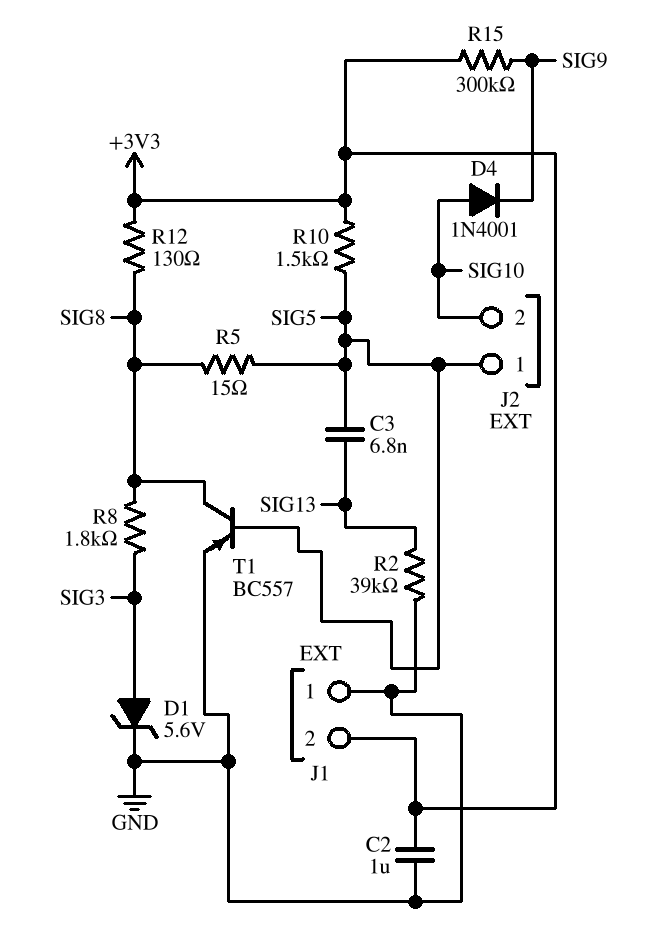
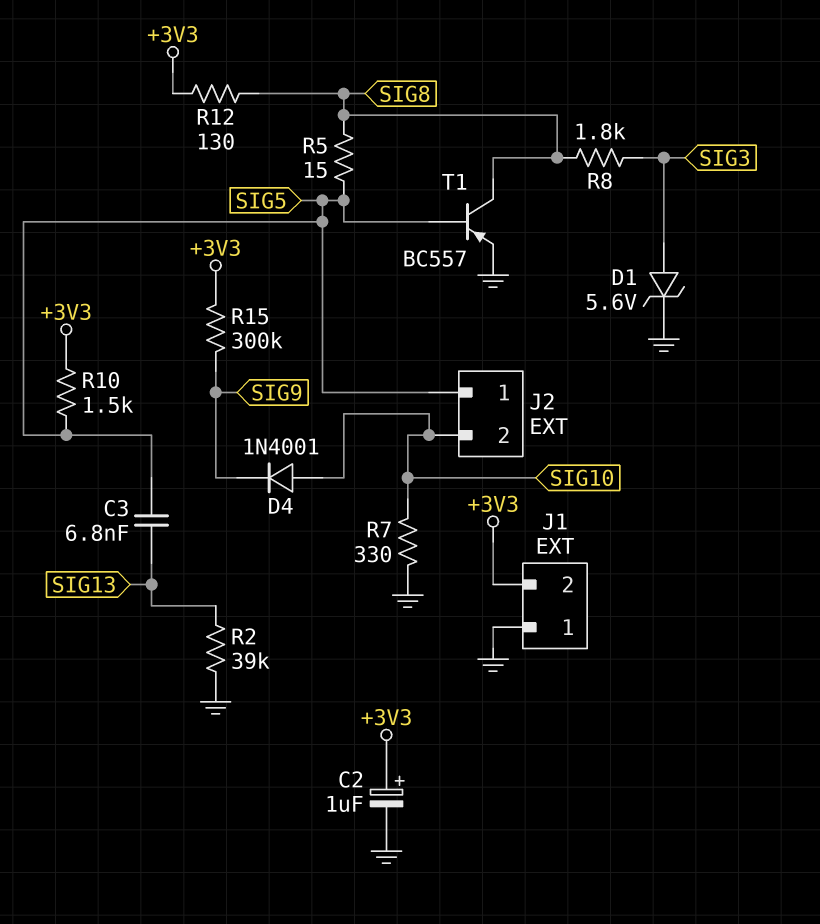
C2: 1uF (+3V3, GND) -> 1uF (plus +3V3, minus GND)
R7: none -> 330 (GND, SIG10)

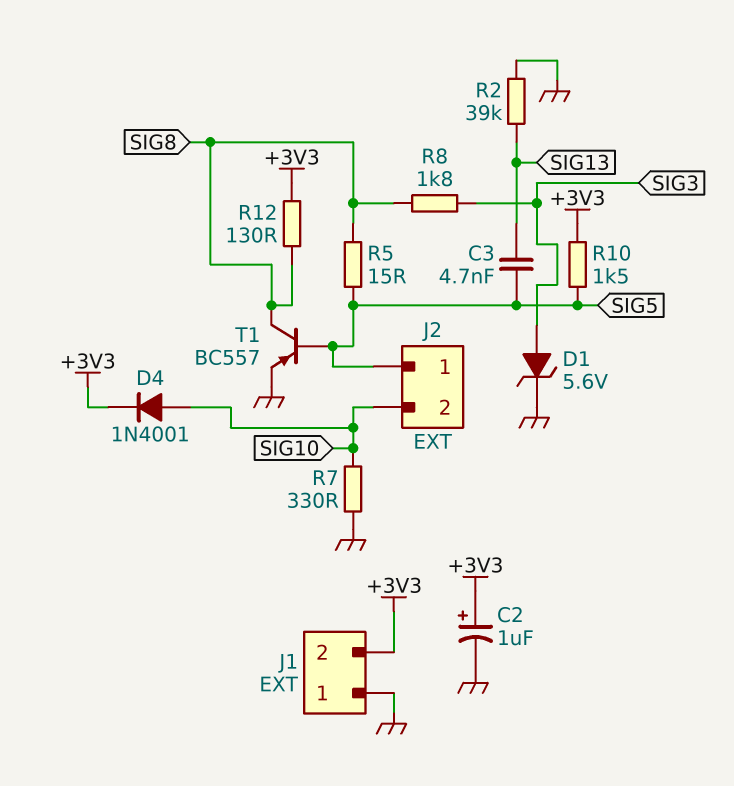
C3: 6.8nF (SIG5, SIG13) -> 4.7nF (SIG5, SIG13)
D4: diode 1N4001 (A SIG10, K SIG9) -> diode 1N4001 (A SIG10, K +3V3)
R15: 300k (+3V3, SIG9) -> none

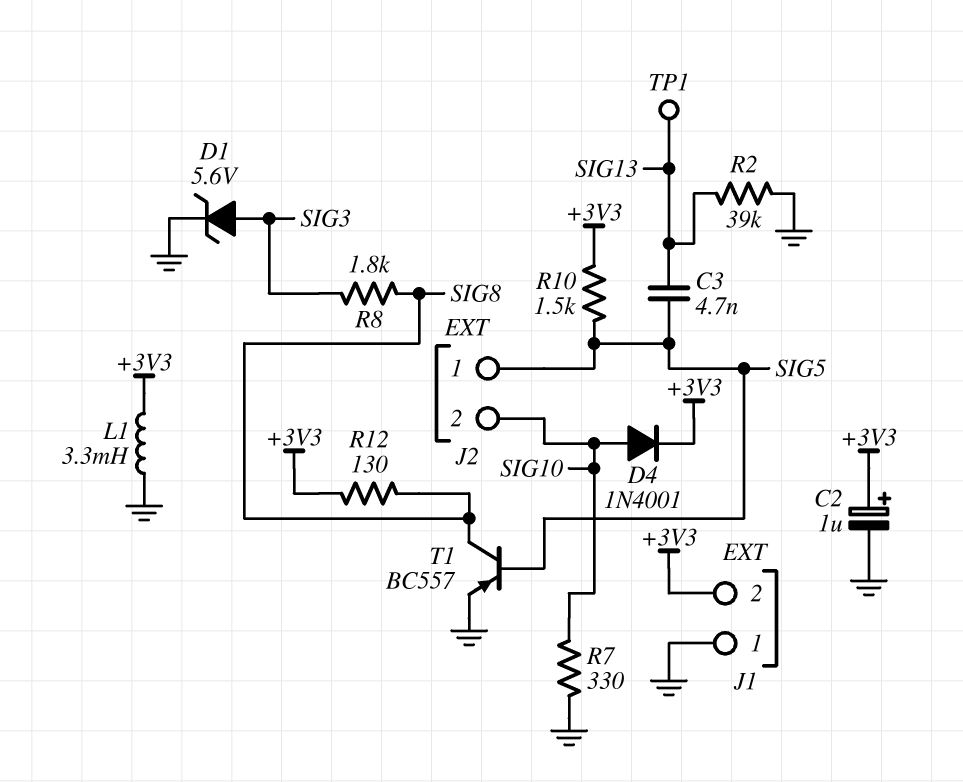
L1: none -> 3.3mH (+3V3, GND)
R5: 15 (SIG5, SIG8) -> none
TP1: none -> test point (SIG13)

